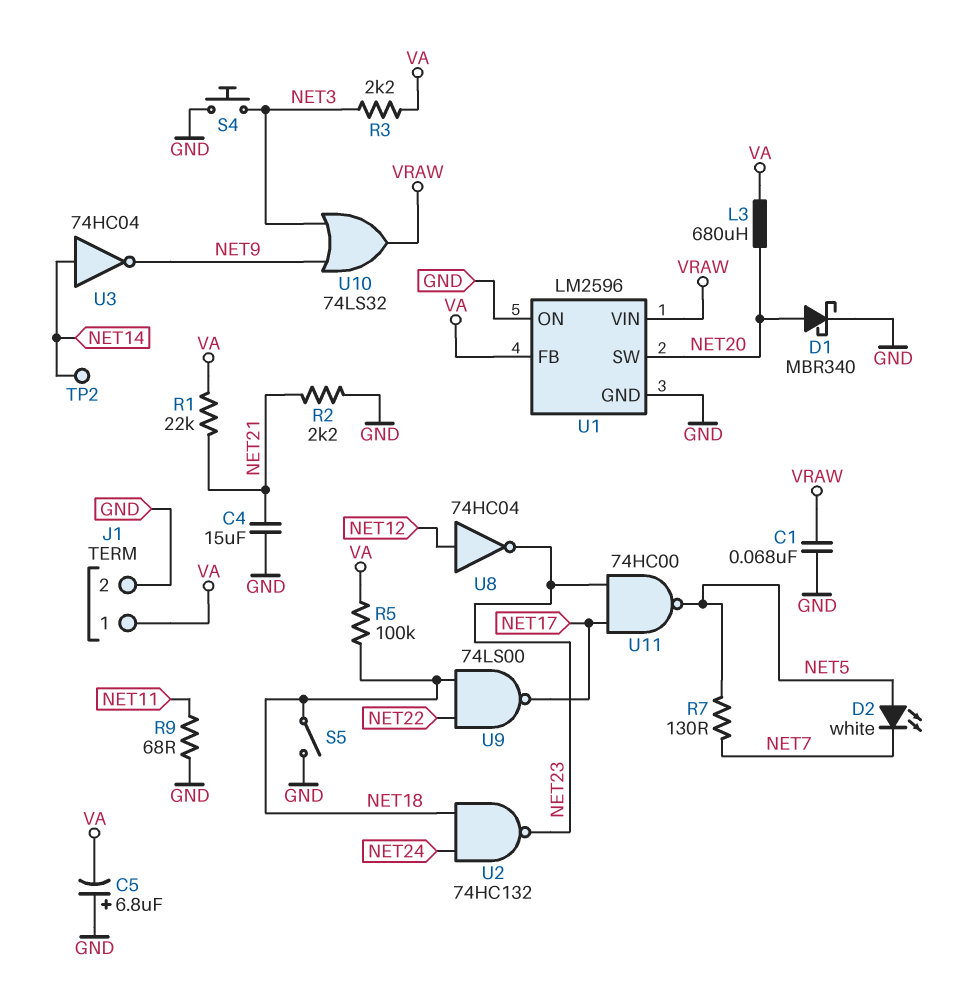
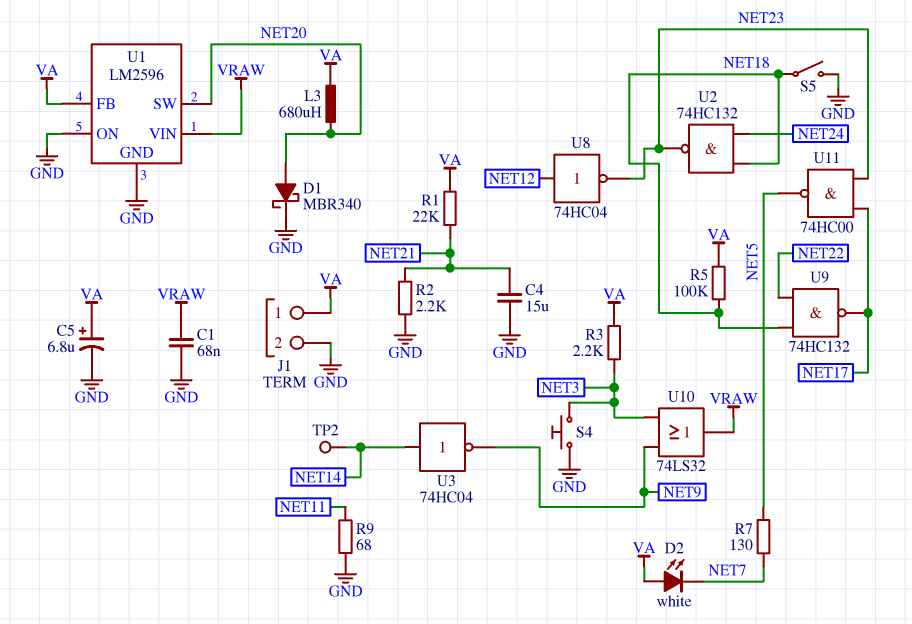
C5: 6.8uF (plus GND, minus VA) -> 6.8uF (plus VA, minus GND)
D2: LED white (A NET5, K NET7) -> LED white (A VA, K NET7)
U9: NAND 74LS00 (in NET18, in NET22, out NET17) -> NAND 74HC132 (in NET18, in NET22, out NET17)

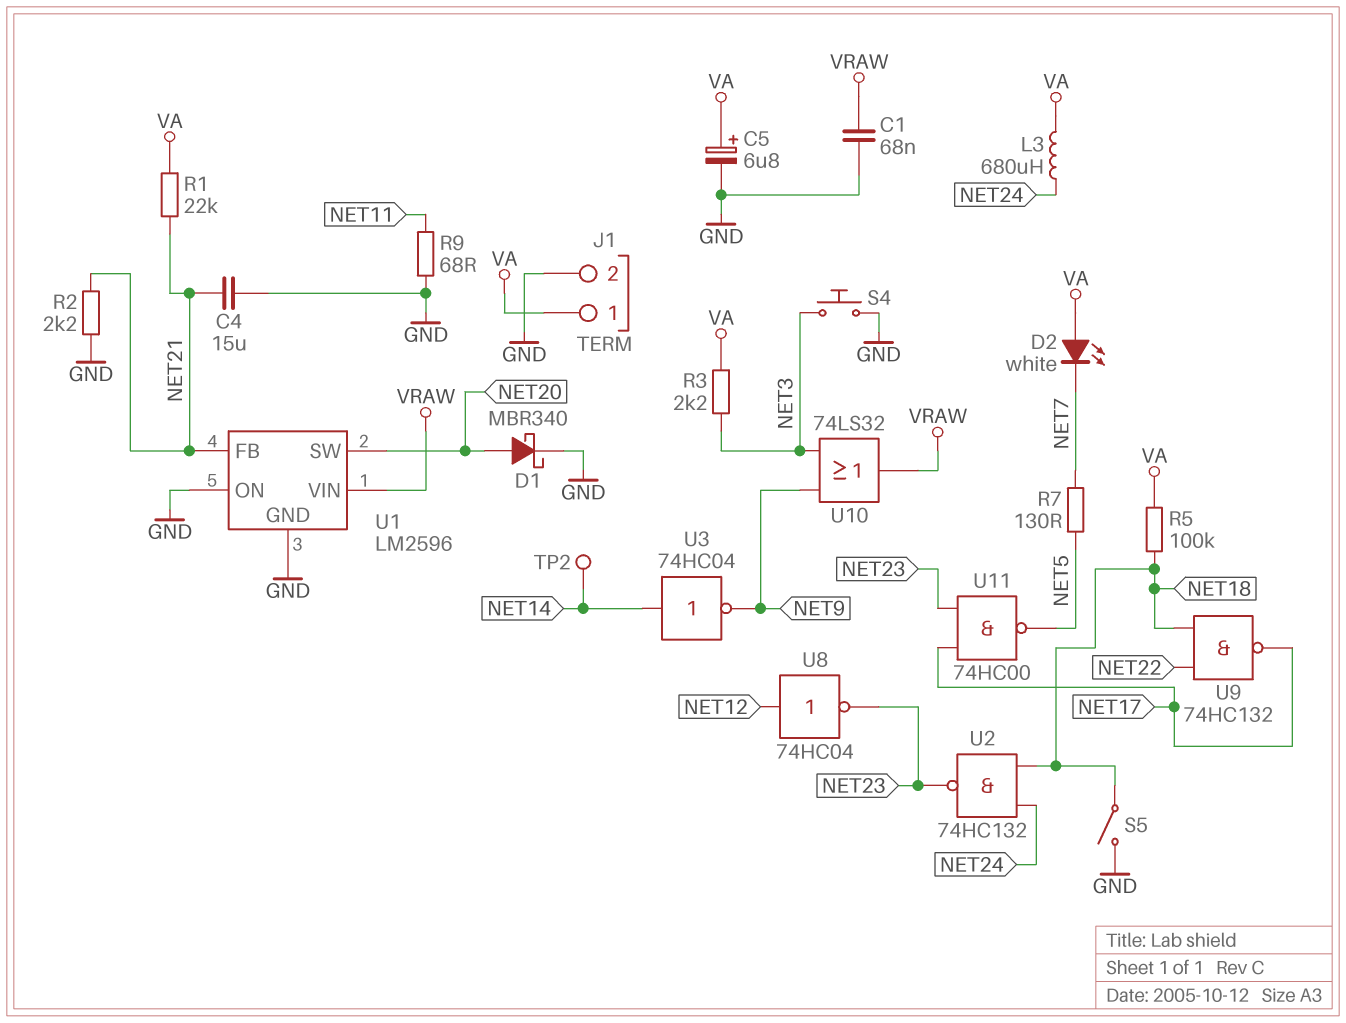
L3: 680uH (NET20, VA) -> 680uH (NET24, VA)
U1 pin FB: VA -> NET21

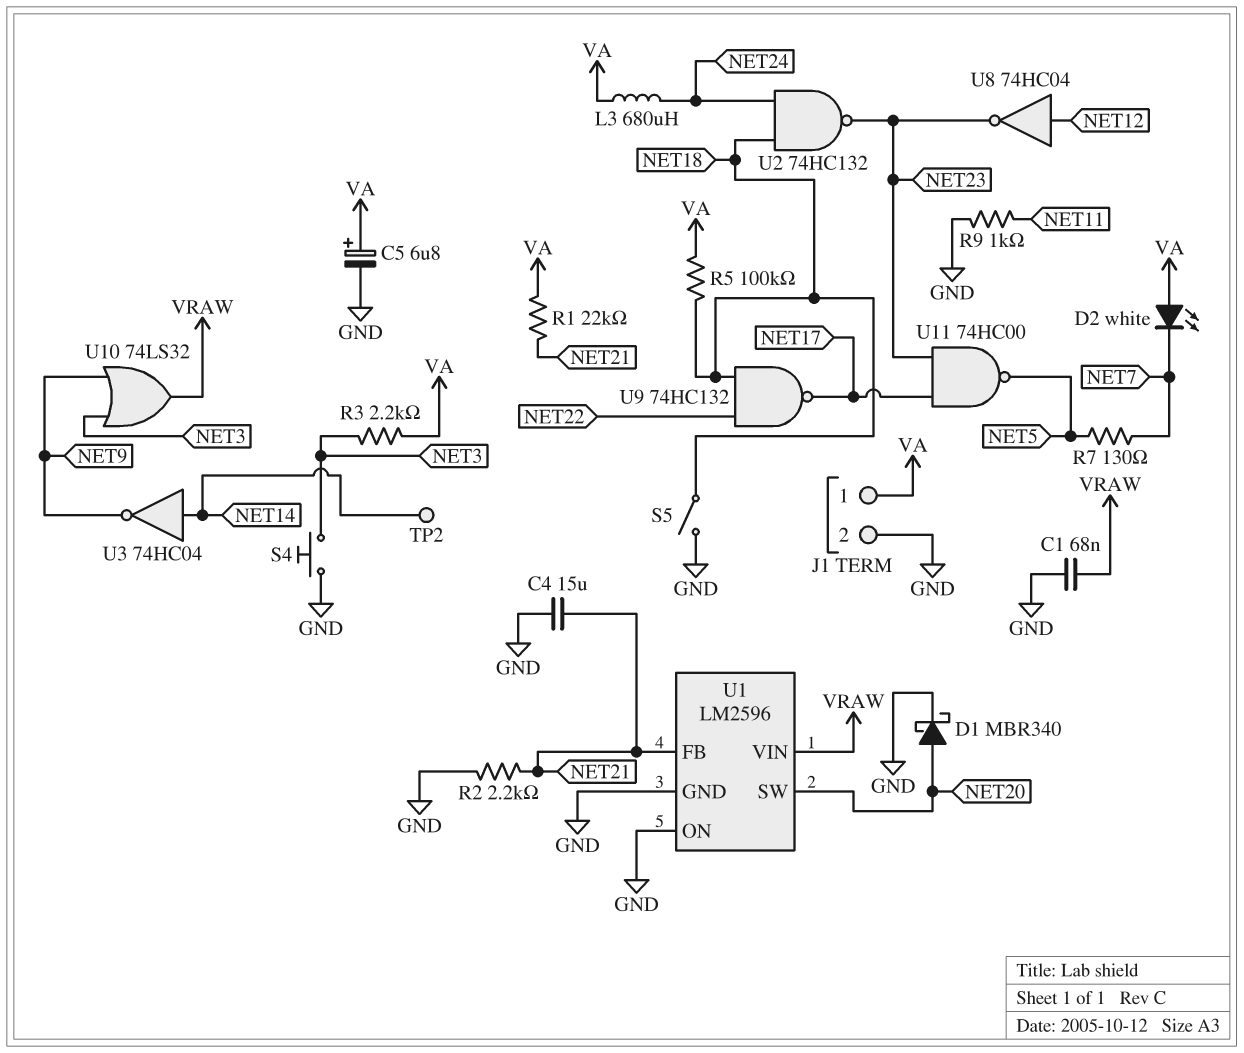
R9: 68 (GND, NET11) -> 1k (GND, NET11)

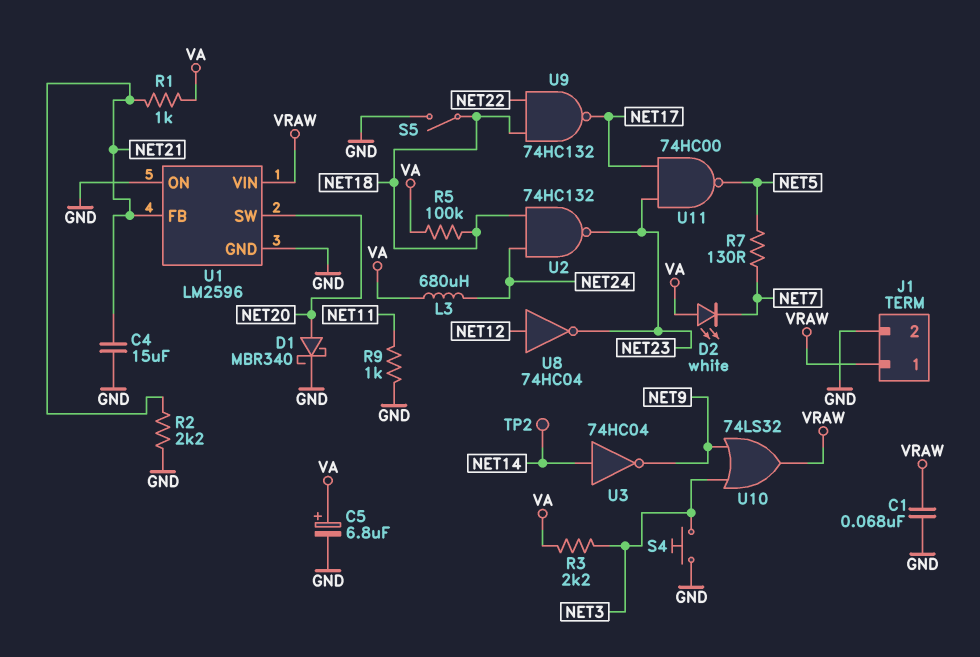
J1 pin 1: VA -> VRAW
R1: 22k (NET21, VA) -> 1k (NET21, VA)

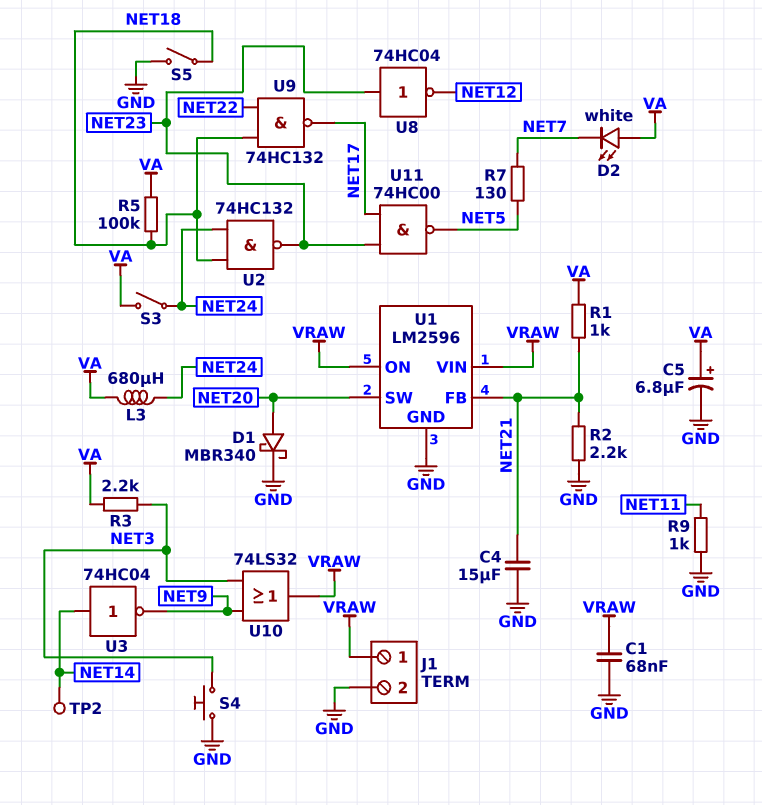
S3: none -> switch (NET24, VA)
U1 pin ON: GND -> VRAW
U8: NOT 74HC04 (in NET12, out NET23) -> NOT 74HC04 (in NET23, out NET12)

